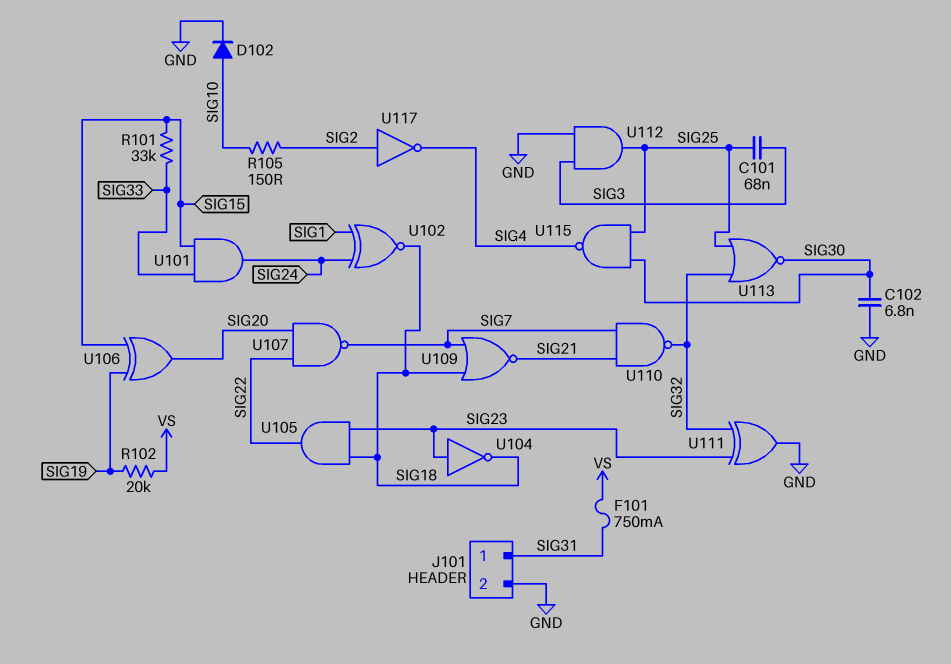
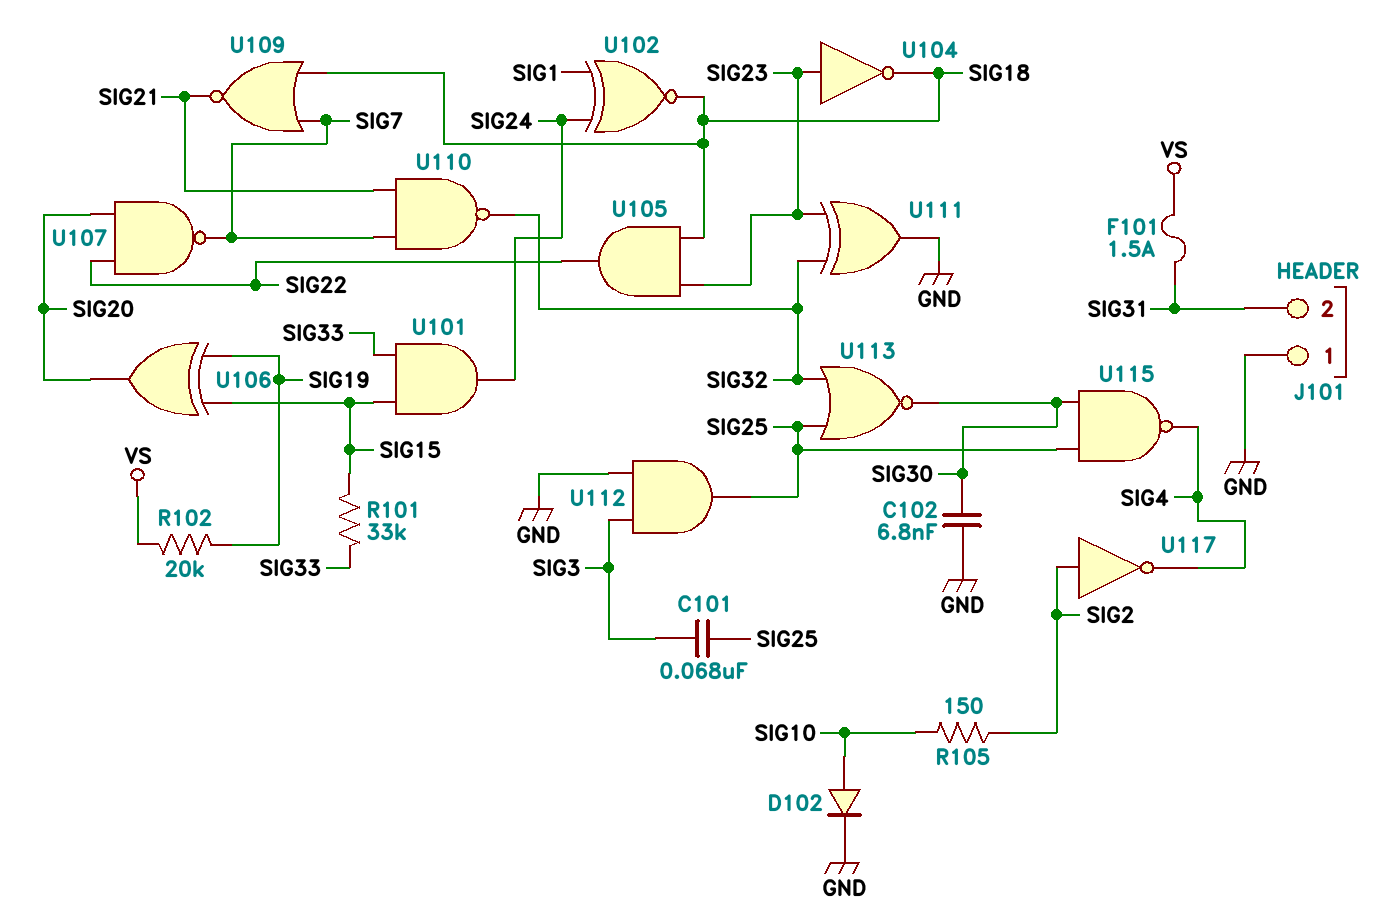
F101: 750mA (SIG31, VS) -> 1.5A (SIG31, VS)
J101 pin 1: SIG31 -> GND
J101 pin 2: GND -> SIG31

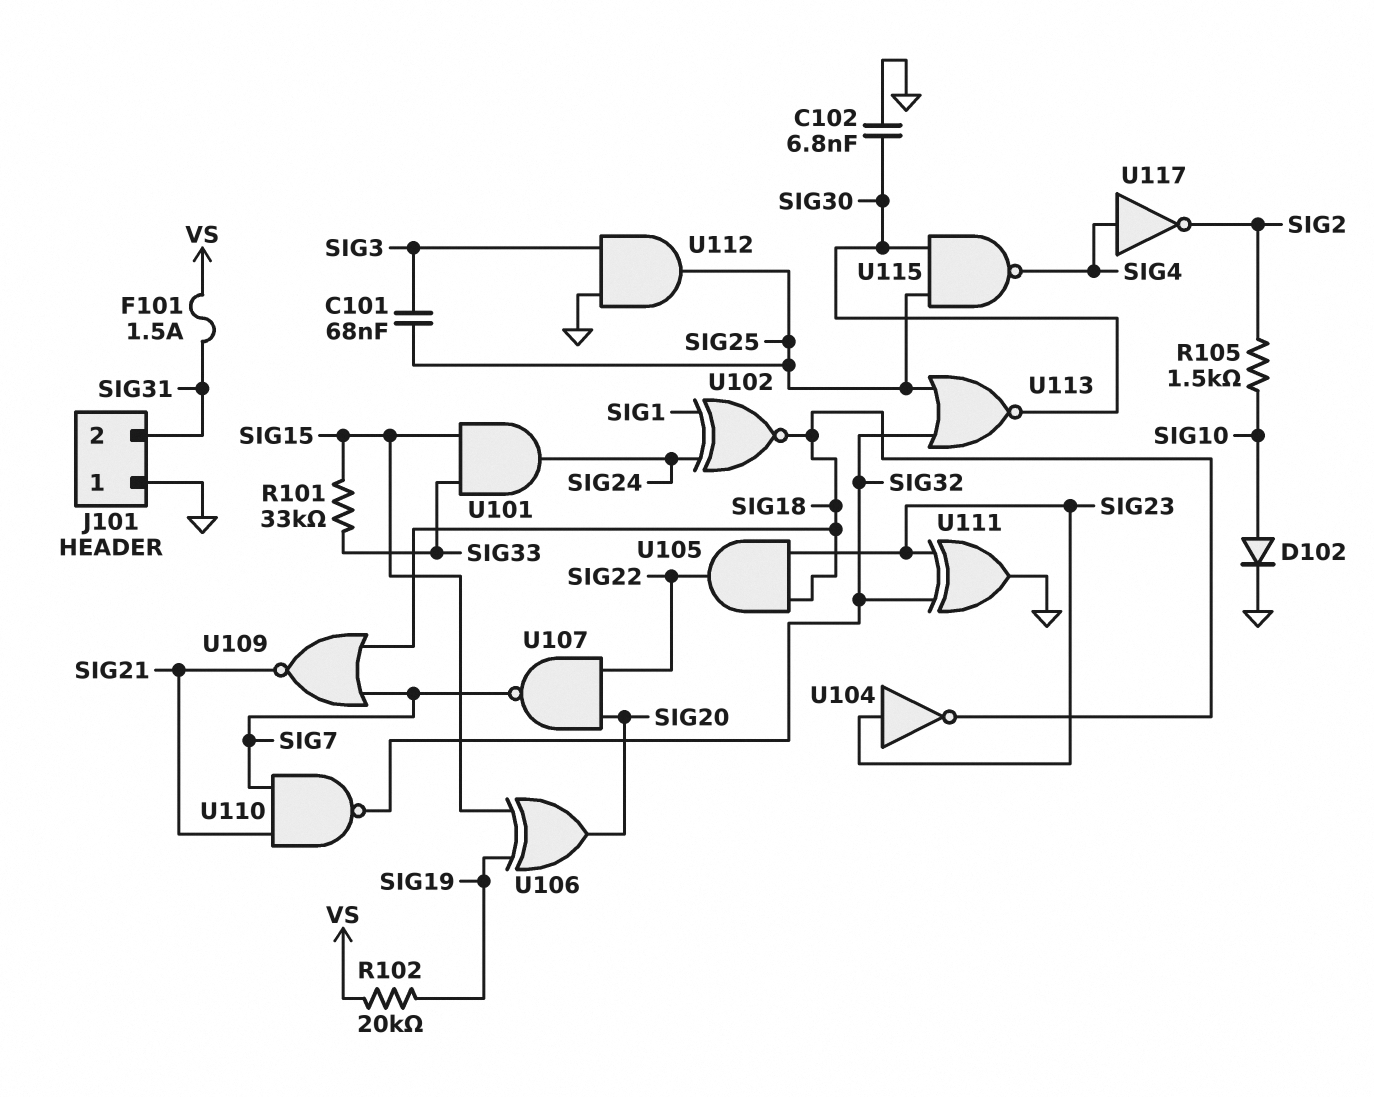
R105: 150 (SIG2, SIG10) -> 1.5k (SIG2, SIG10)
U117: NOT (in SIG2, out SIG4) -> NOT (in SIG4, out SIG2)

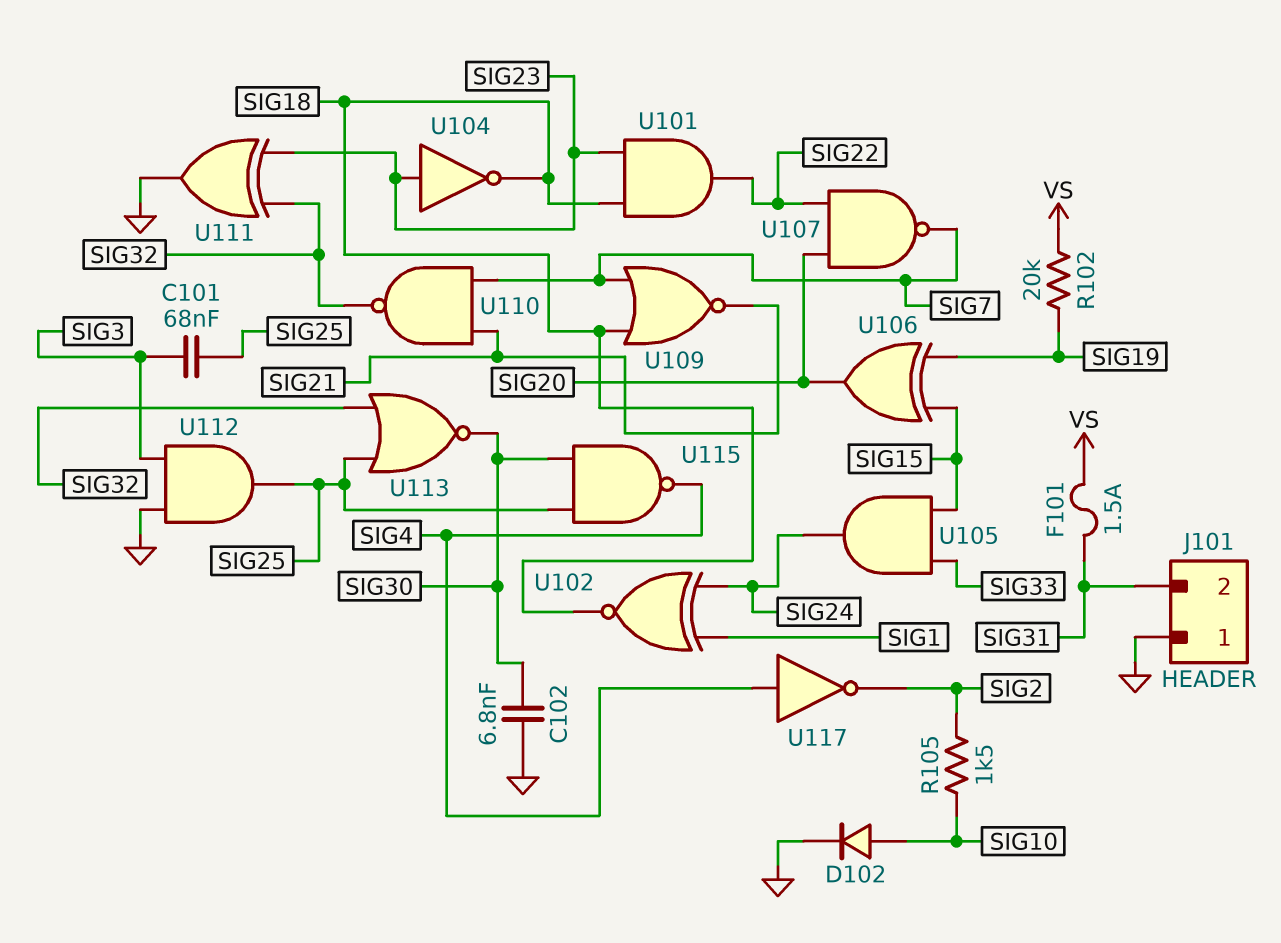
R101: 33k (SIG15, SIG33) -> none
U101: AND (in SIG15, in SIG33, out SIG24) -> AND (in SIG18, in SIG23, out SIG22)
U105: AND (in SIG18, in SIG23, out SIG22) -> AND (in SIG15, in SIG33, out SIG24)

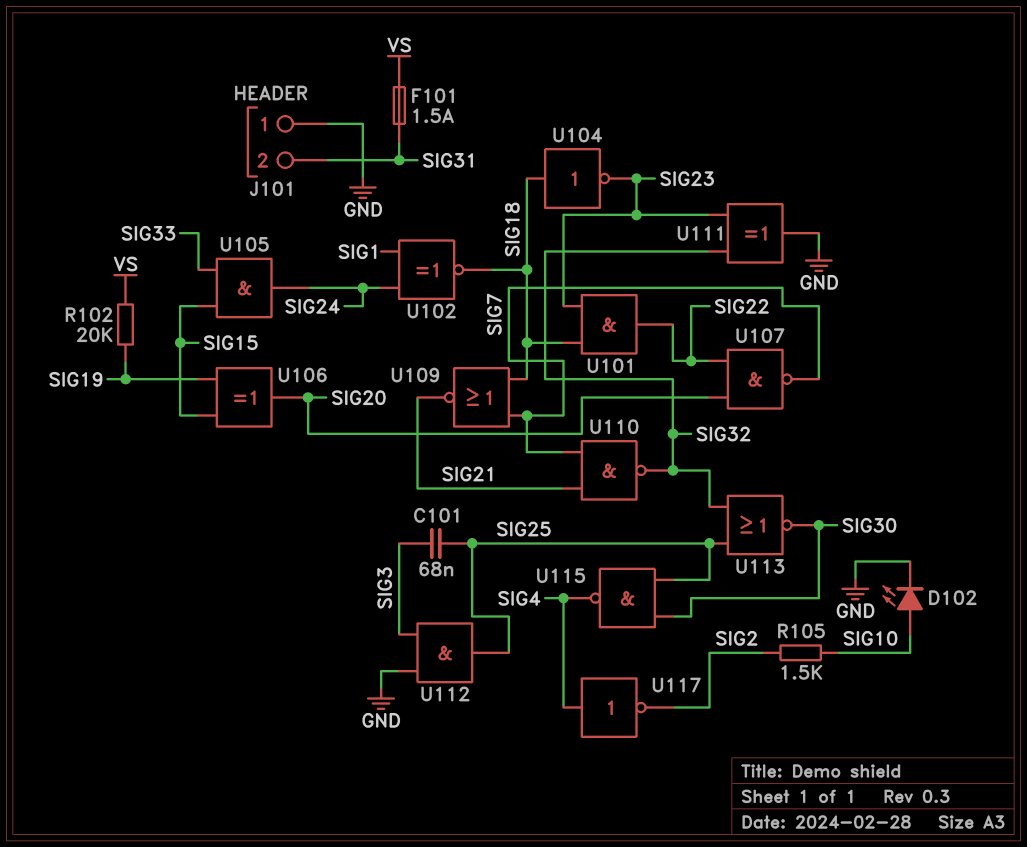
C102: 6.8nF (GND, SIG30) -> none
D102: diode (A SIG10, K GND) -> LED (A SIG10, K GND)
U104: NOT (in SIG23, out SIG18) -> NOT (in SIG18, out SIG23)

